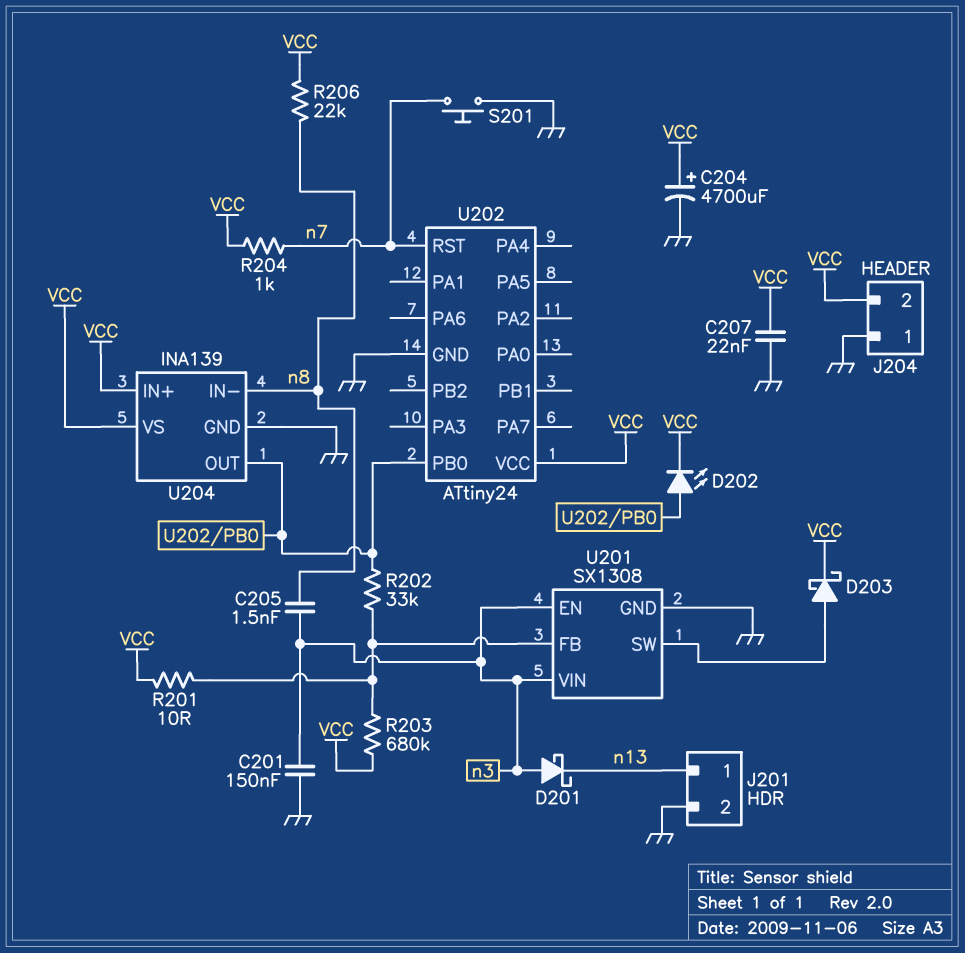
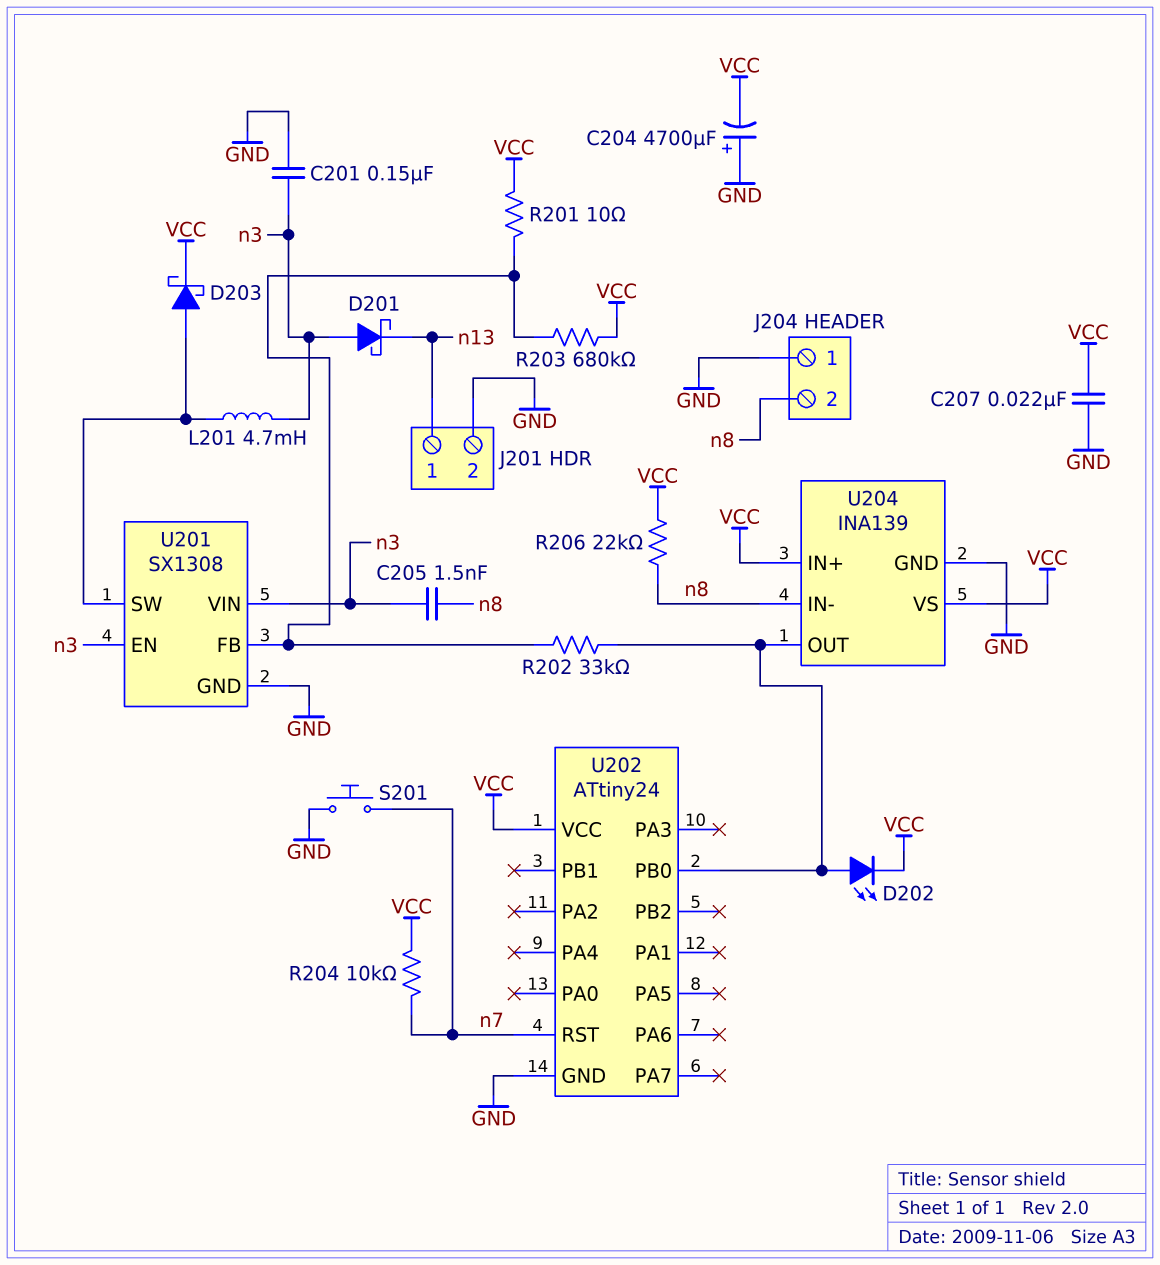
C204: 4700uF (plus VCC, minus GND) -> 4700uF (plus GND, minus VCC)
J204 pin 2: VCC -> n8
L201: none -> 4.7mH (U201/SW, n3)
R204: 1k (VCC, n7) -> 10k (VCC, n7)

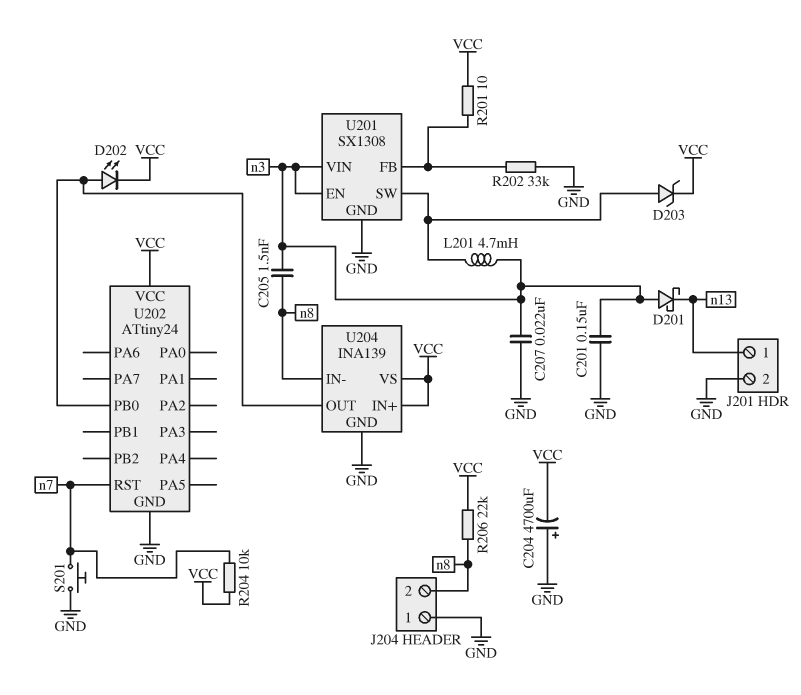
C207: 22nF (GND, VCC) -> 22nF (GND, n3)
D203: schottky (A U201/SW, K VCC) -> zener (A U201/SW, K VCC)
R202: 33k (U201/FB, U202/PB0) -> 33k (GND, U201/FB)
R203: 680k (U201/FB, VCC) -> none

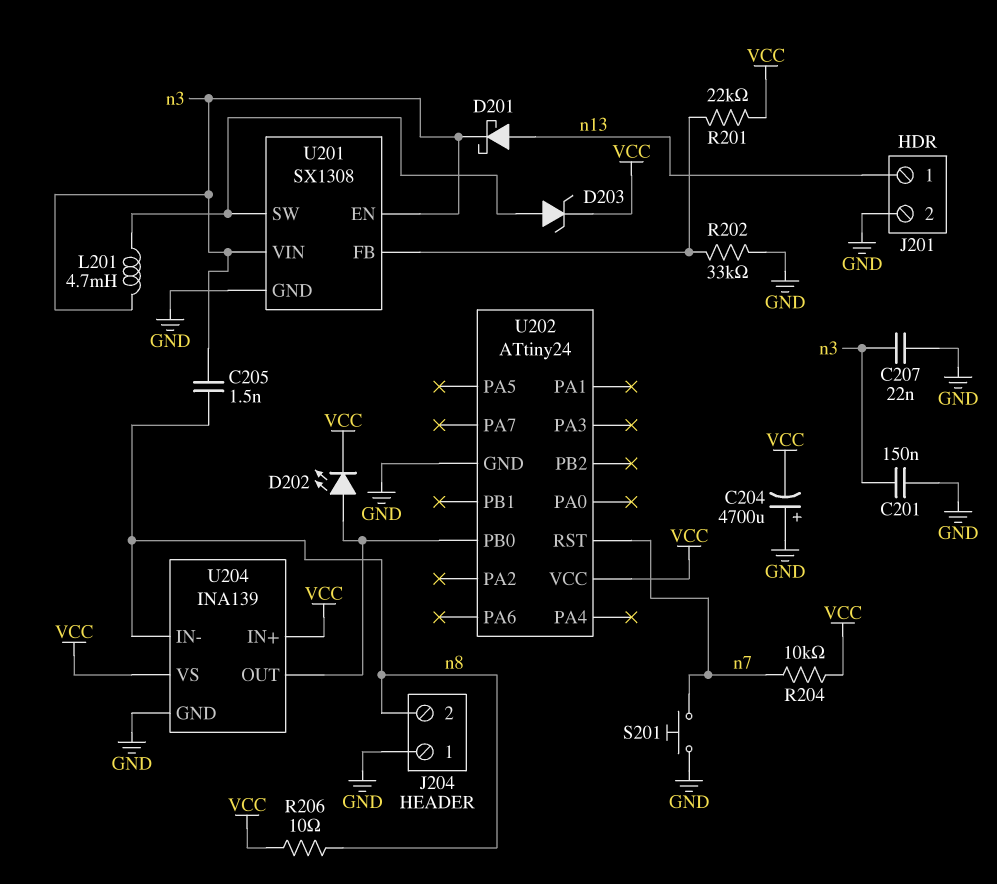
D201: schottky (A n3, K n13) -> schottky (A n13, K n3)
R201: 10 (U201/FB, VCC) -> 22k (U201/FB, VCC)
R206: 22k (VCC, n8) -> 10 (VCC, n8)

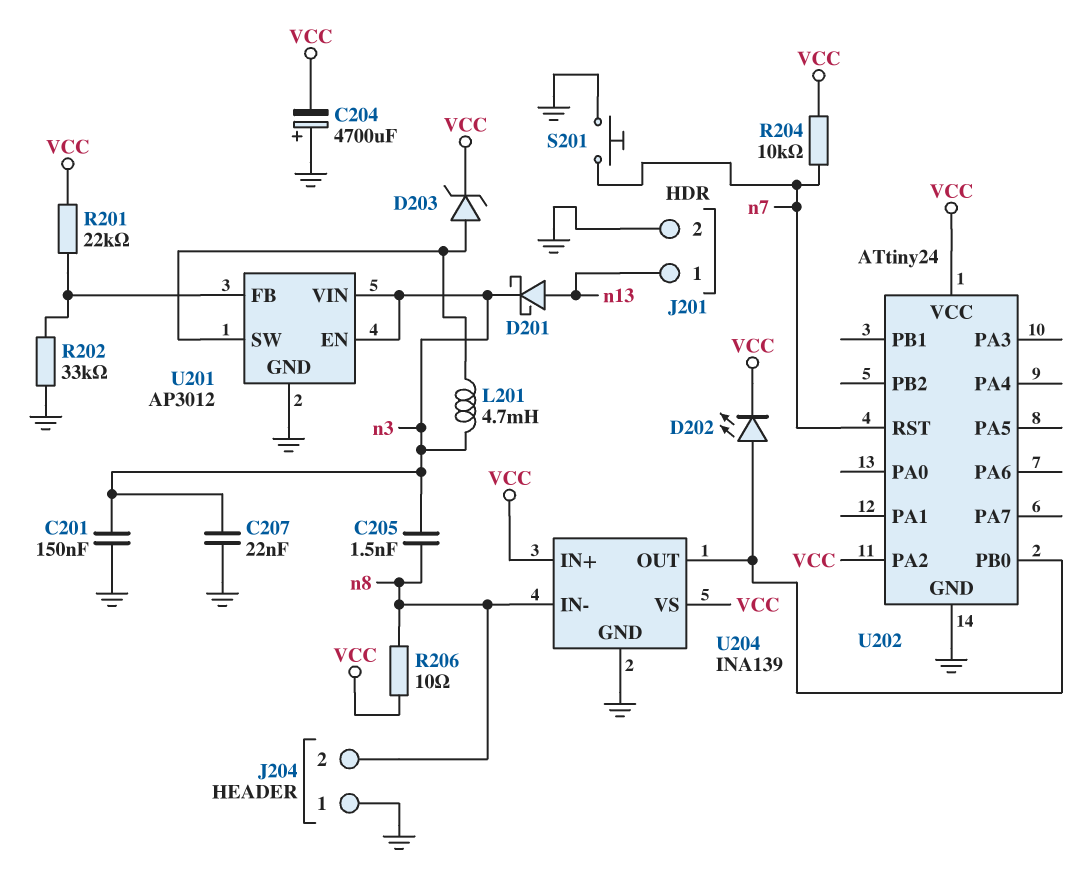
U201: SX1308 -> AP3012
U202 pin PA2: none -> VCC

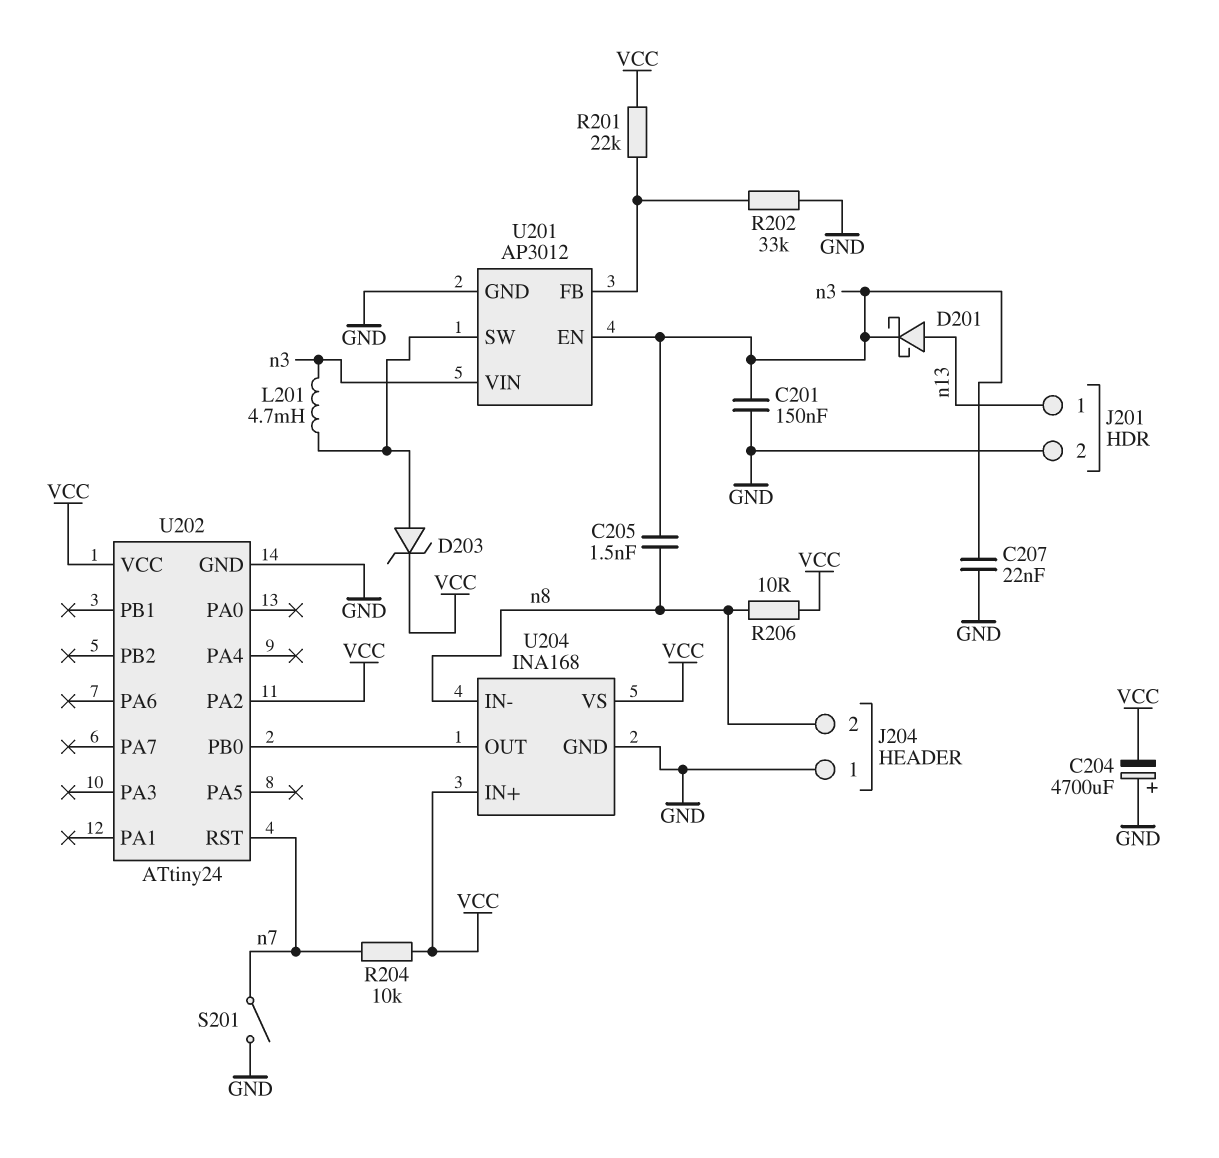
D202: LED (A U202/PB0, K VCC) -> none
S201: button (GND, n7) -> switch (GND, n7)
U204: INA139 -> INA168

